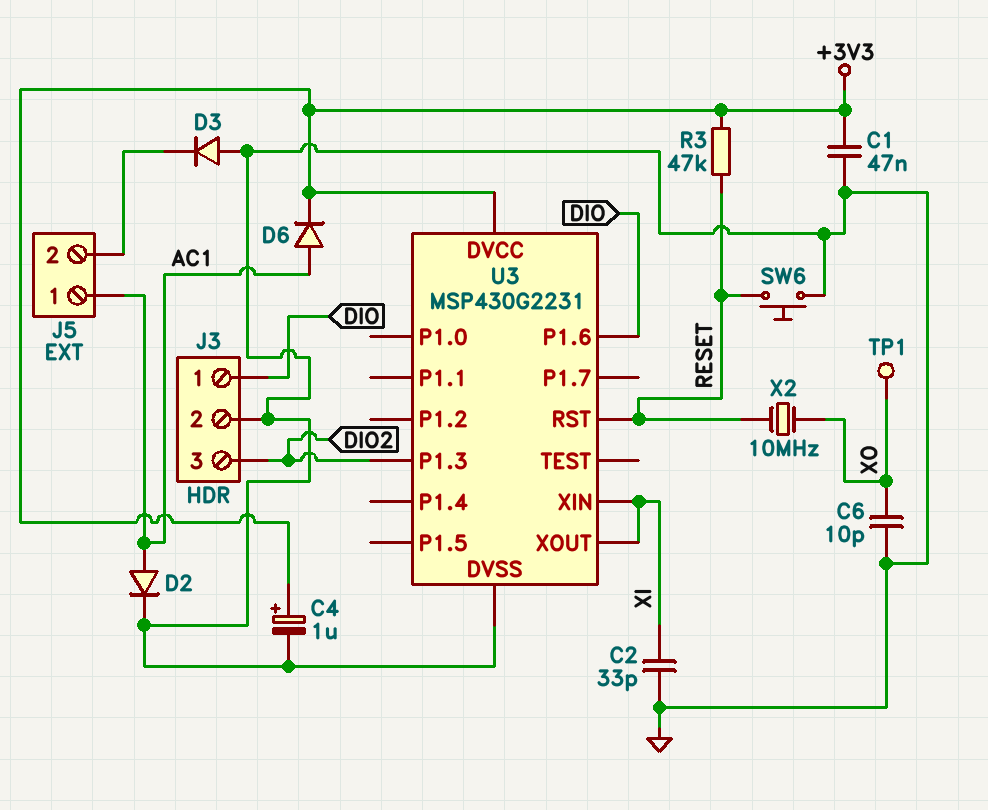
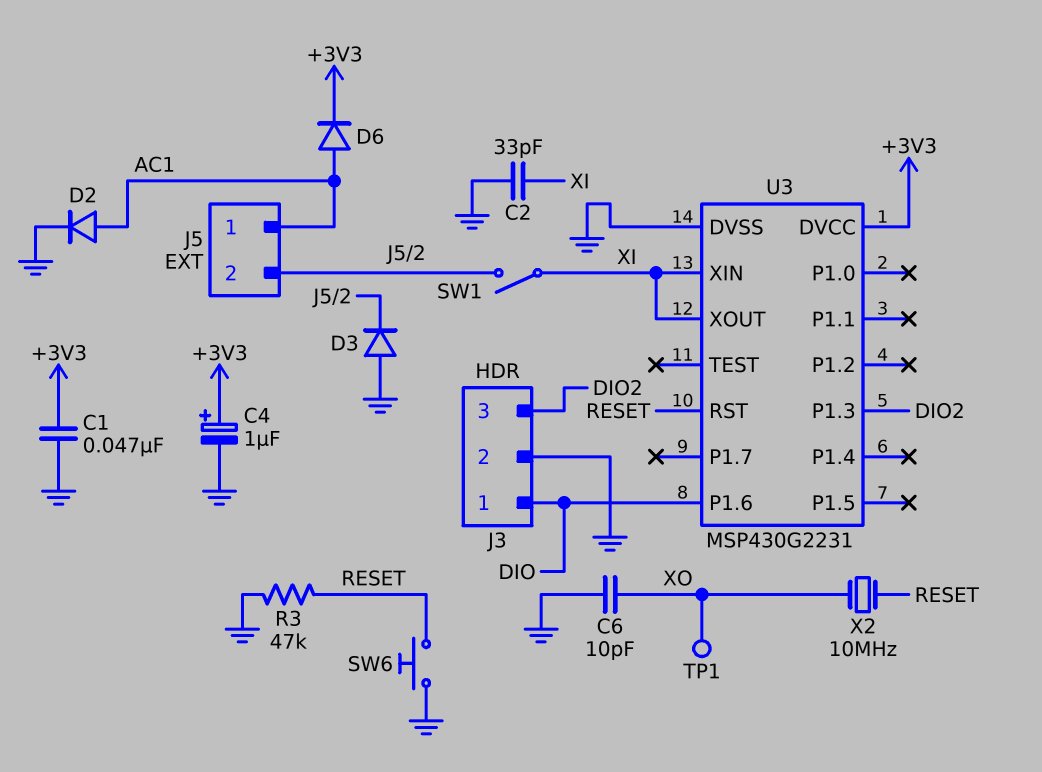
R3: 47k (+3V3, RESET) -> 47k (GND, RESET)
SW1: none -> switch (J5/2, XI)

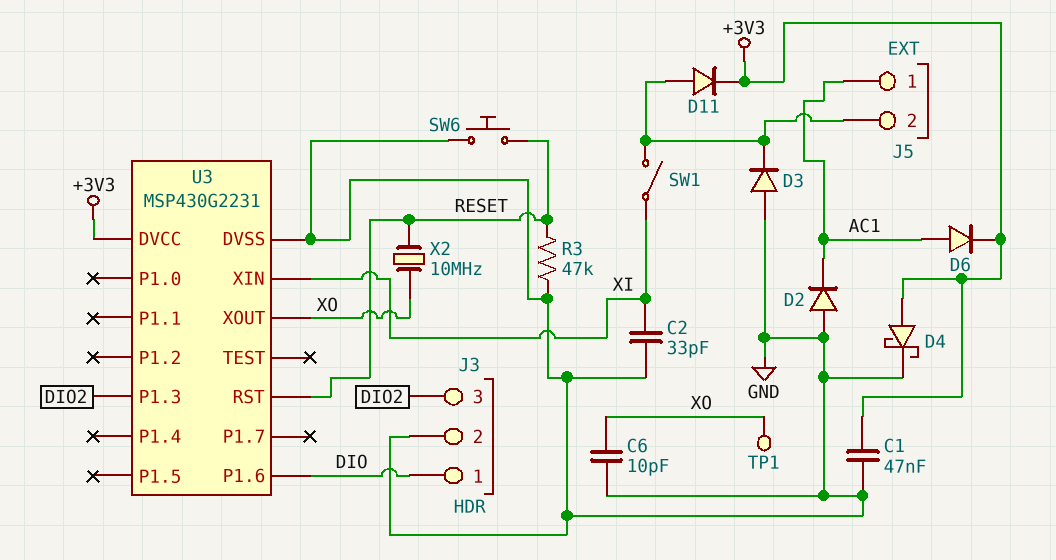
C4: 1uF (plus +3V3, minus GND) -> none
D2: diode (A AC1, K GND) -> diode (A GND, K AC1)
D4: none -> schottky (A +3V3, K GND)
D11: none -> diode (A J5/2, K +3V3)
U3 pin XOUT: XI -> XO

